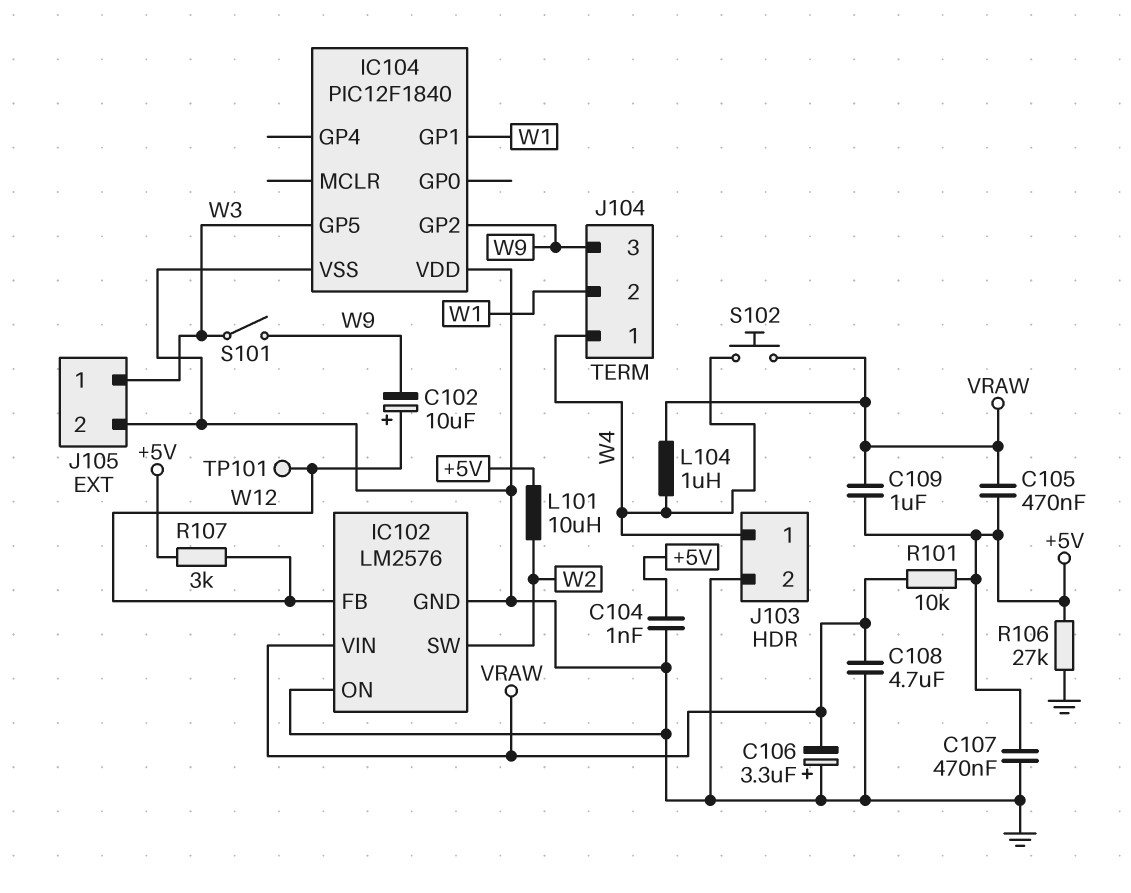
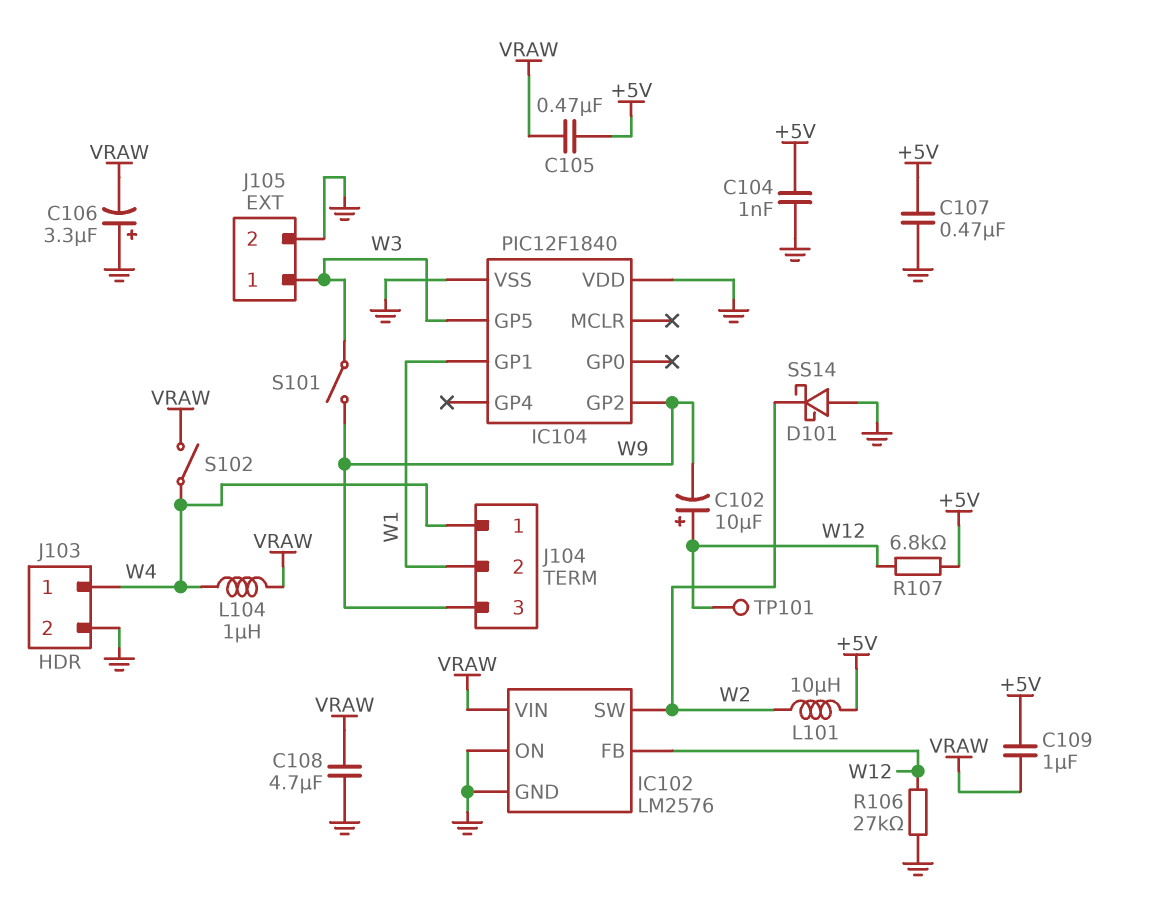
D101: none -> schottky SS14 (A GND, K W2)
R101: 10k (+5V, VRAW) -> none
R106: 27k (+5V, GND) -> 27k (GND, W12)
R107: 3k (+5V, W12) -> 6.8k (+5V, W12)
S102: button (VRAW, W4) -> switch (VRAW, W4)

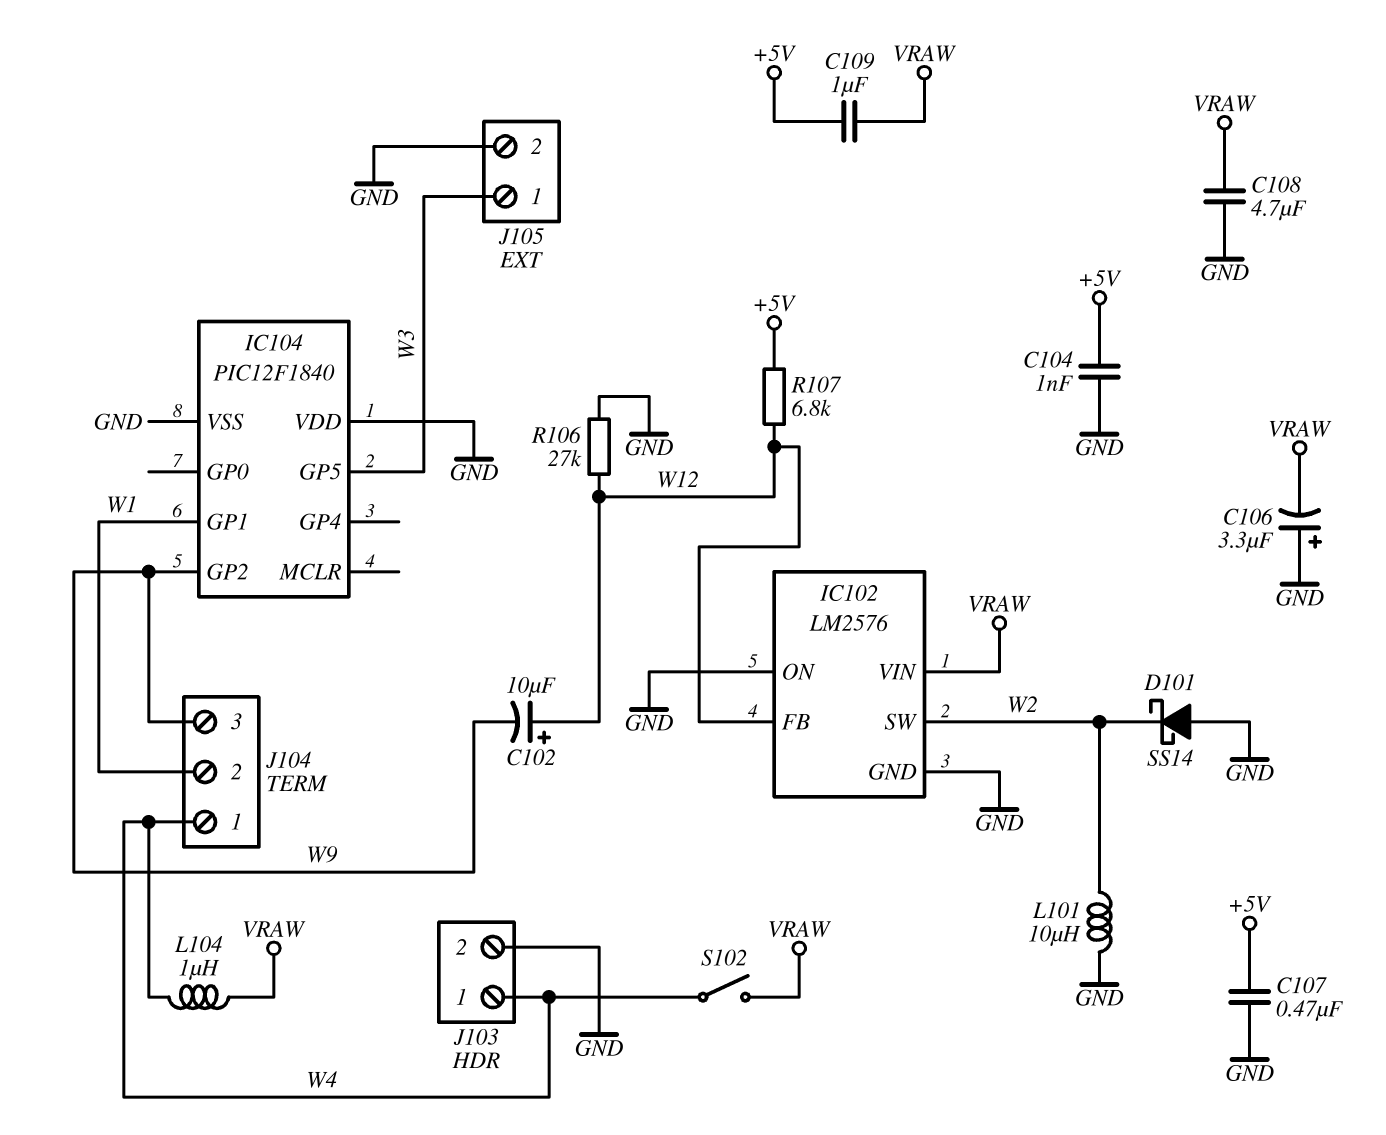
C105: 470nF (+5V, VRAW) -> none
L101: 10uH (+5V, W2) -> 10uH (GND, W2)
S101: switch (W3, W9) -> none
TP101: test point (W12) -> none

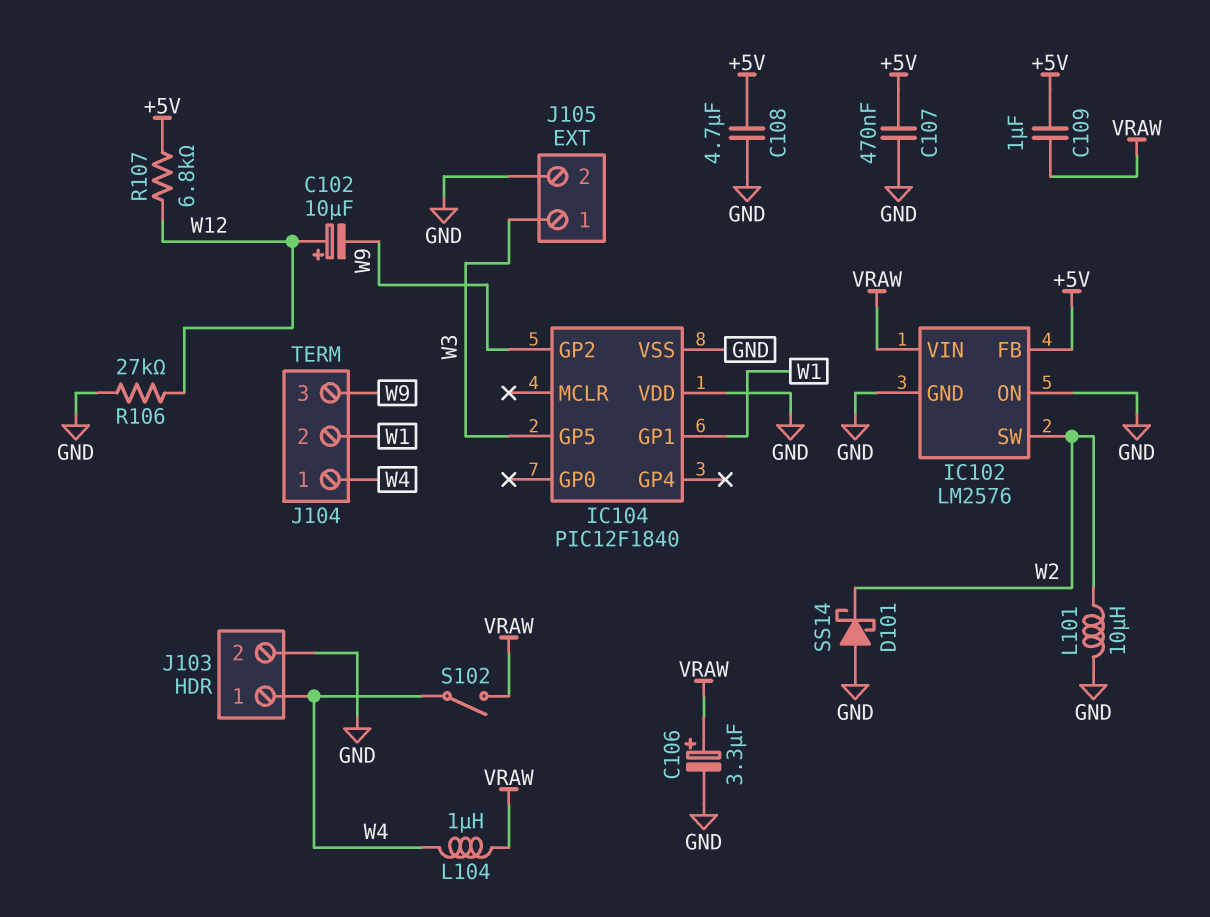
C104: 1nF (+5V, GND) -> none
C106: 3.3uF (plus GND, minus VRAW) -> 3.3uF (plus VRAW, minus GND)
C108: 4.7uF (GND, VRAW) -> 4.7uF (+5V, GND)
IC102 pin FB: W12 -> +5V

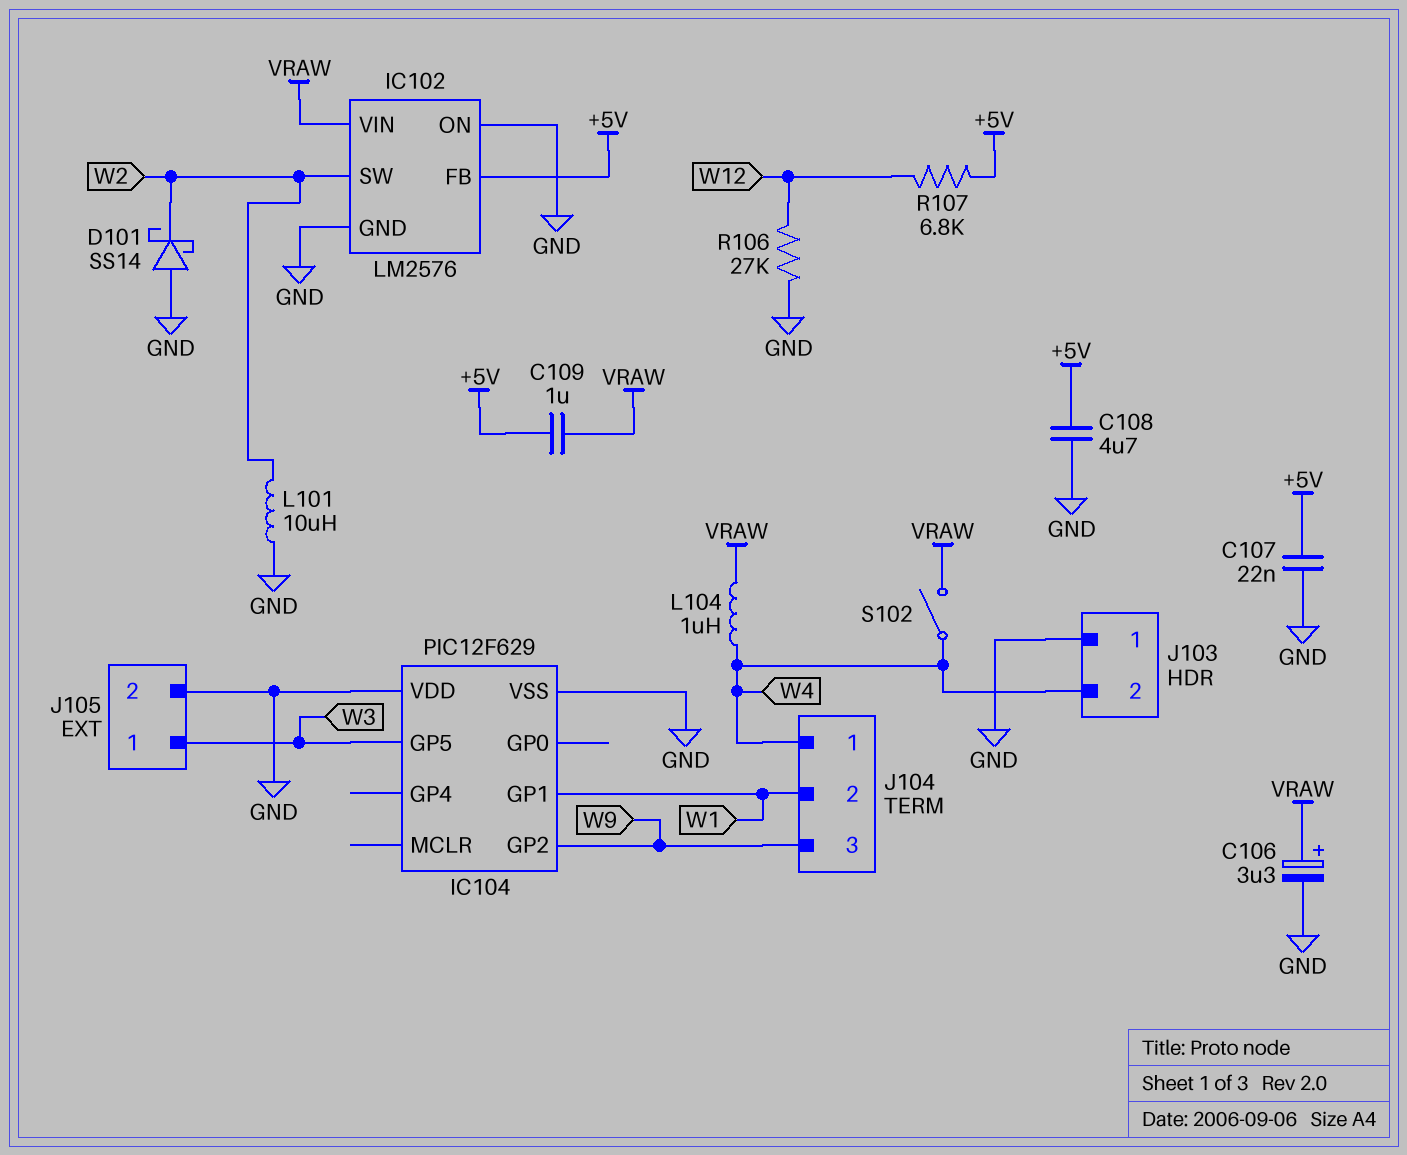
C102: 10uF (plus W12, minus W9) -> none
C107: 470nF (+5V, GND) -> 22nF (+5V, GND)
IC104: PIC12F1840 -> PIC12F629
J103 pin 1: W4 -> GND
J103 pin 2: GND -> W4

